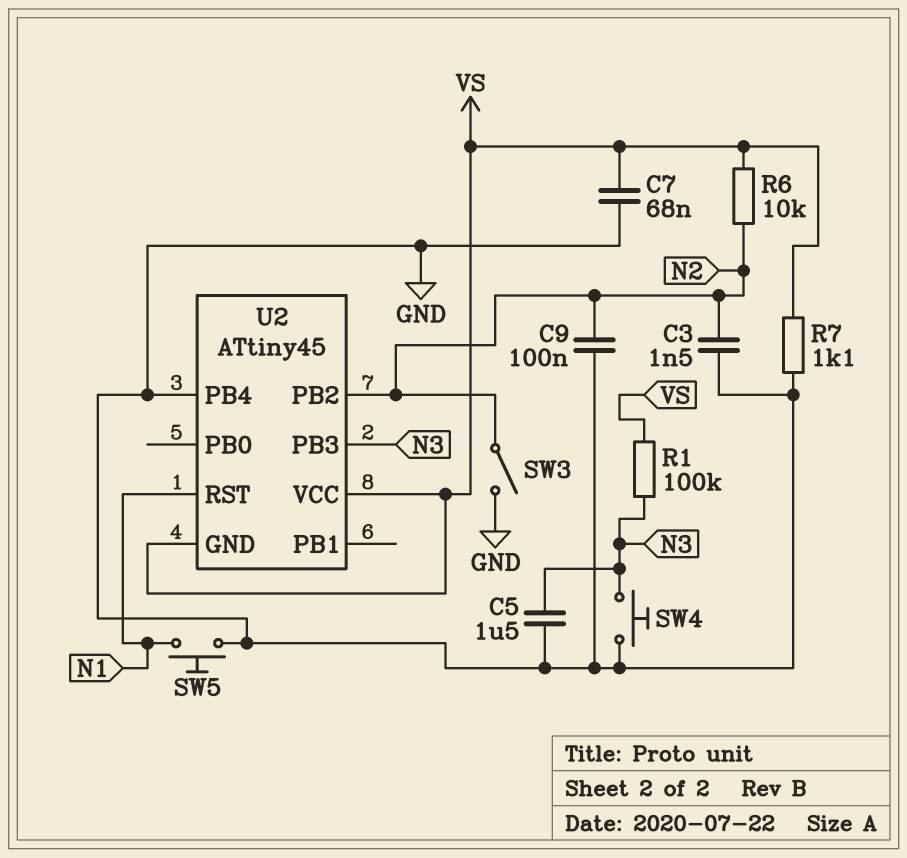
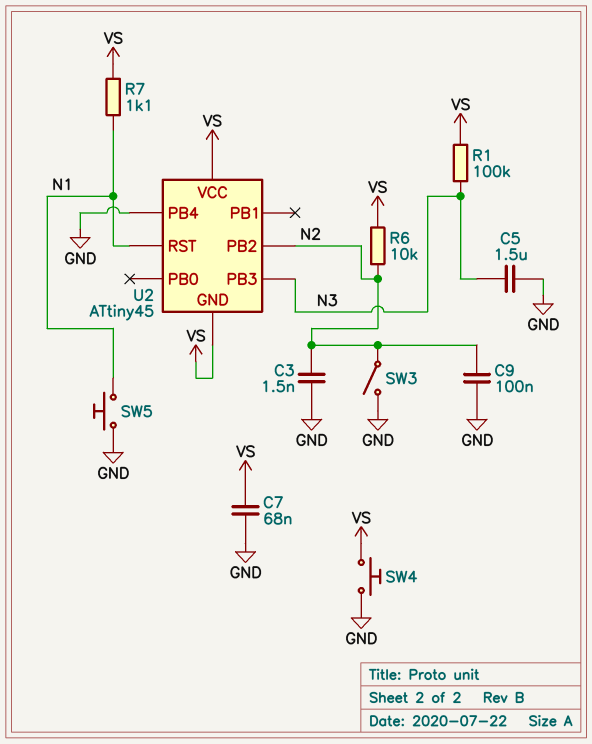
R7: 1.1k (GND, VS) -> 1.1k (N1, VS)
SW4: button (GND, N3) -> button (GND, VS)

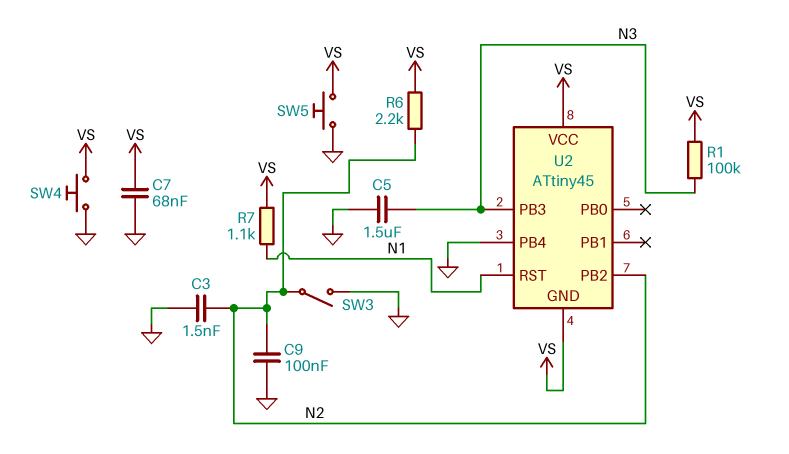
R6: 10k (N2, VS) -> 2.2k (N2, VS)
SW5: button (GND, N1) -> button (GND, VS)

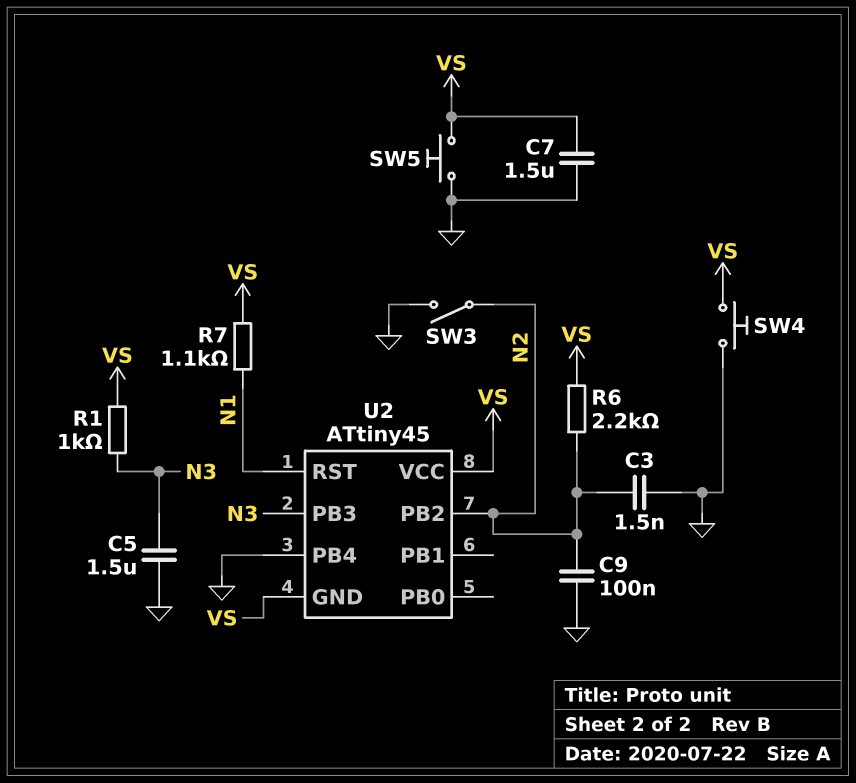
C7: 68nF (GND, VS) -> 1.5uF (GND, VS)
R1: 100k (N3, VS) -> 1k (N3, VS)

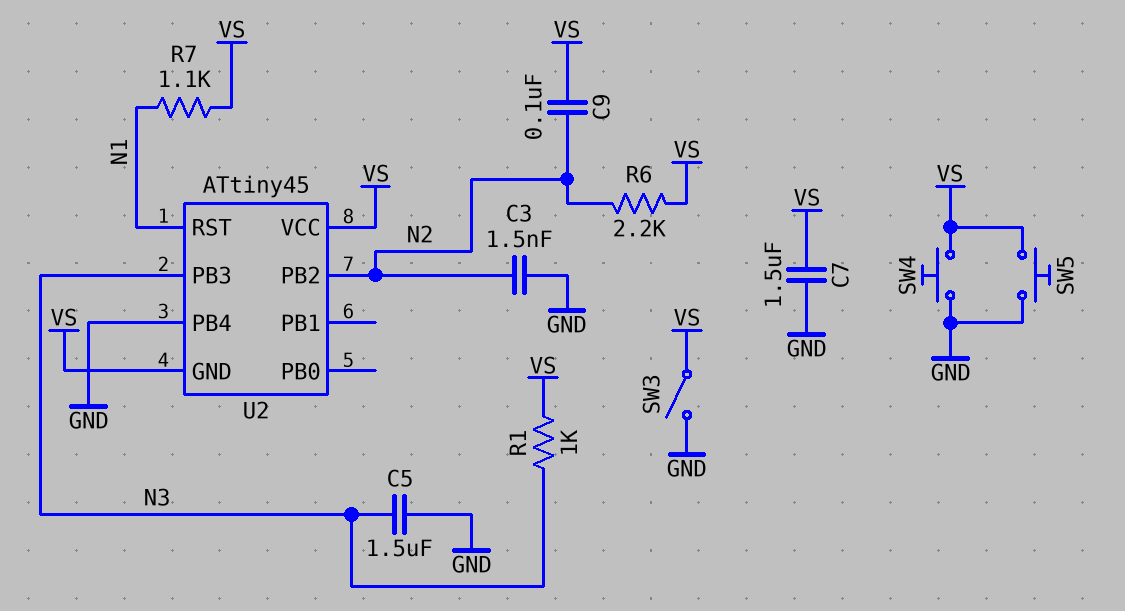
C9: 100nF (GND, N2) -> 100nF (N2, VS)
SW3: switch (GND, N2) -> switch (GND, VS)

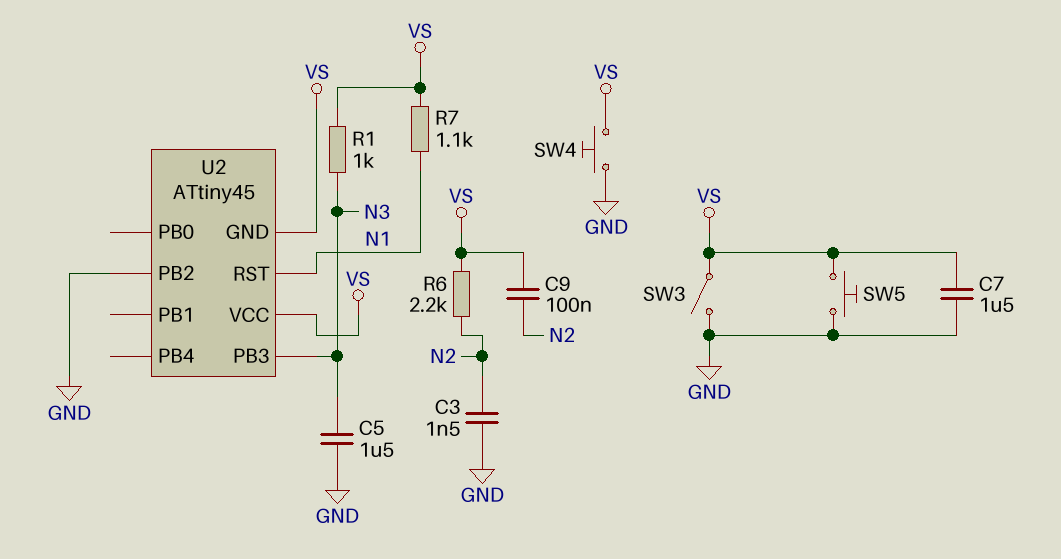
U2 pin PB2: N2 -> GND
U2 pin PB4: GND -> none

